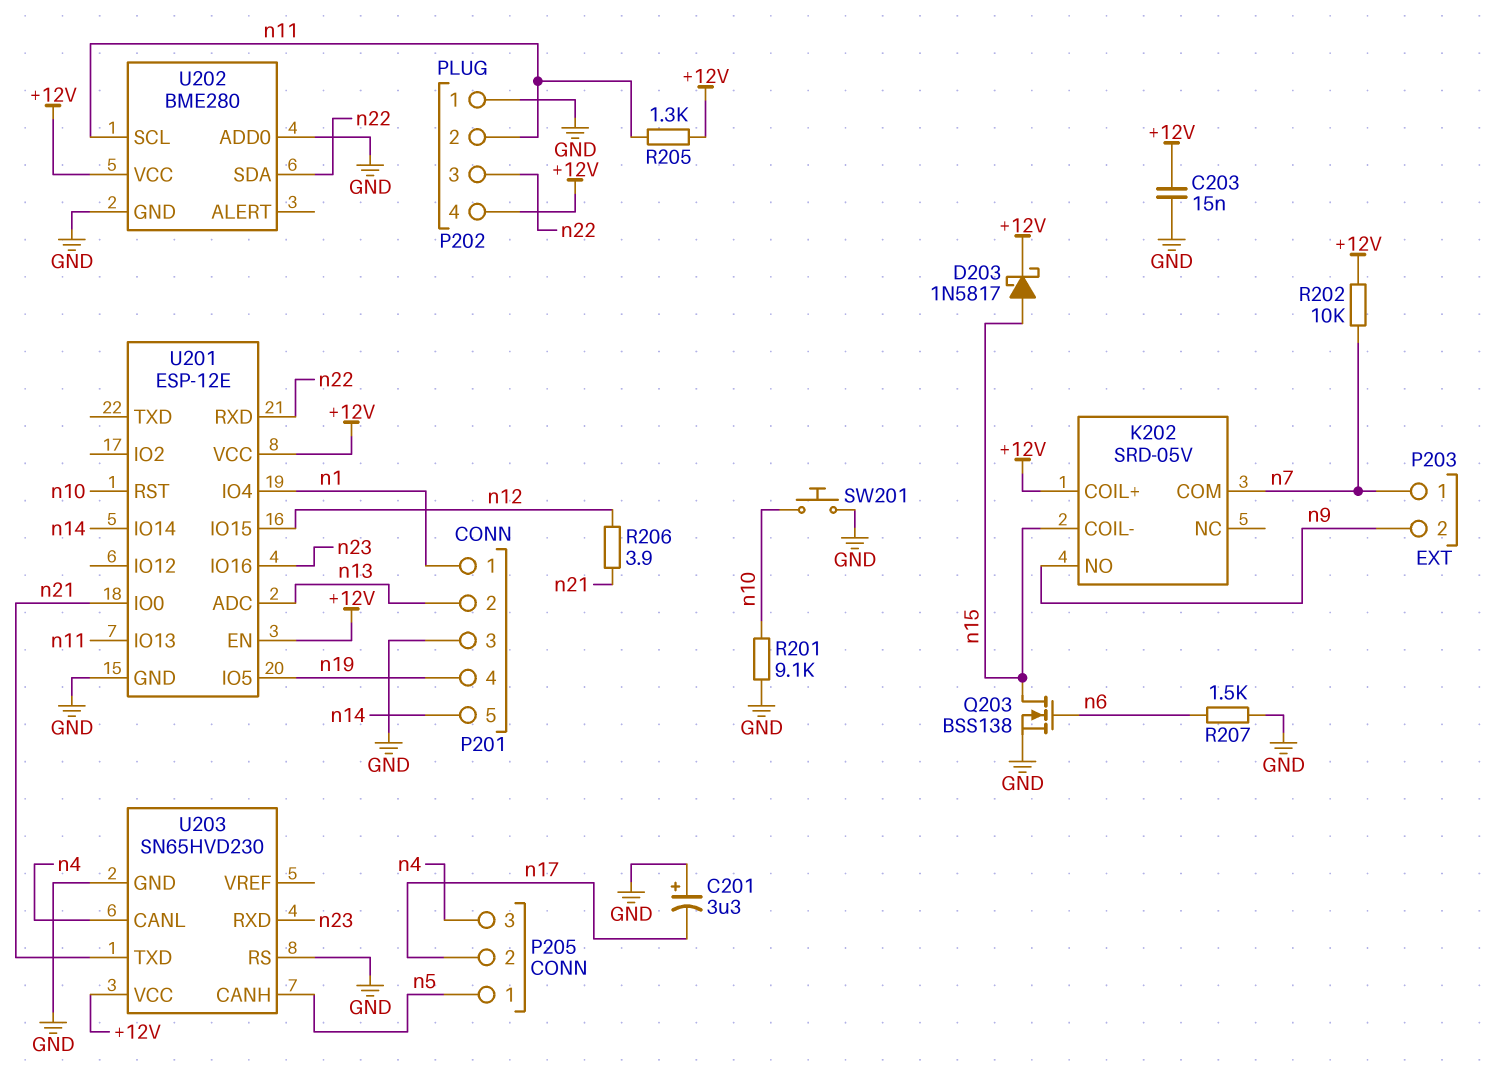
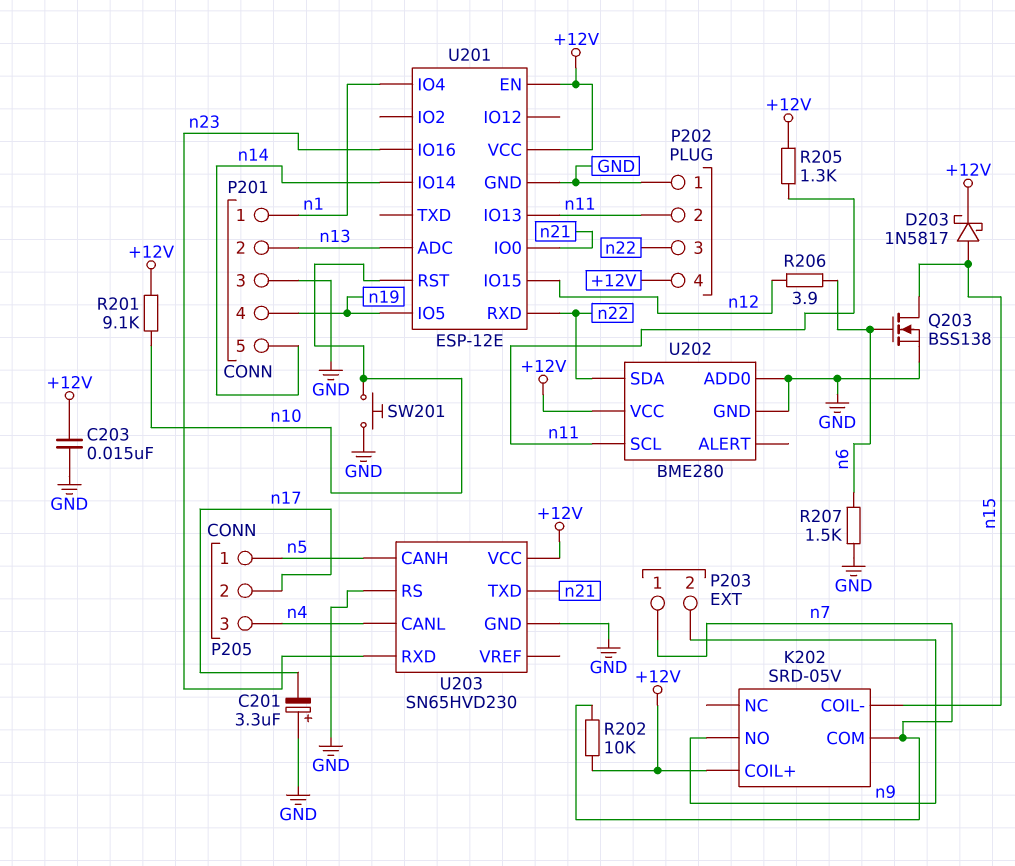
R201: 9.1k (GND, n10) -> 9.1k (+12V, n10)
R206: 3.9 (n12, n21) -> 3.9 (n6, n12)

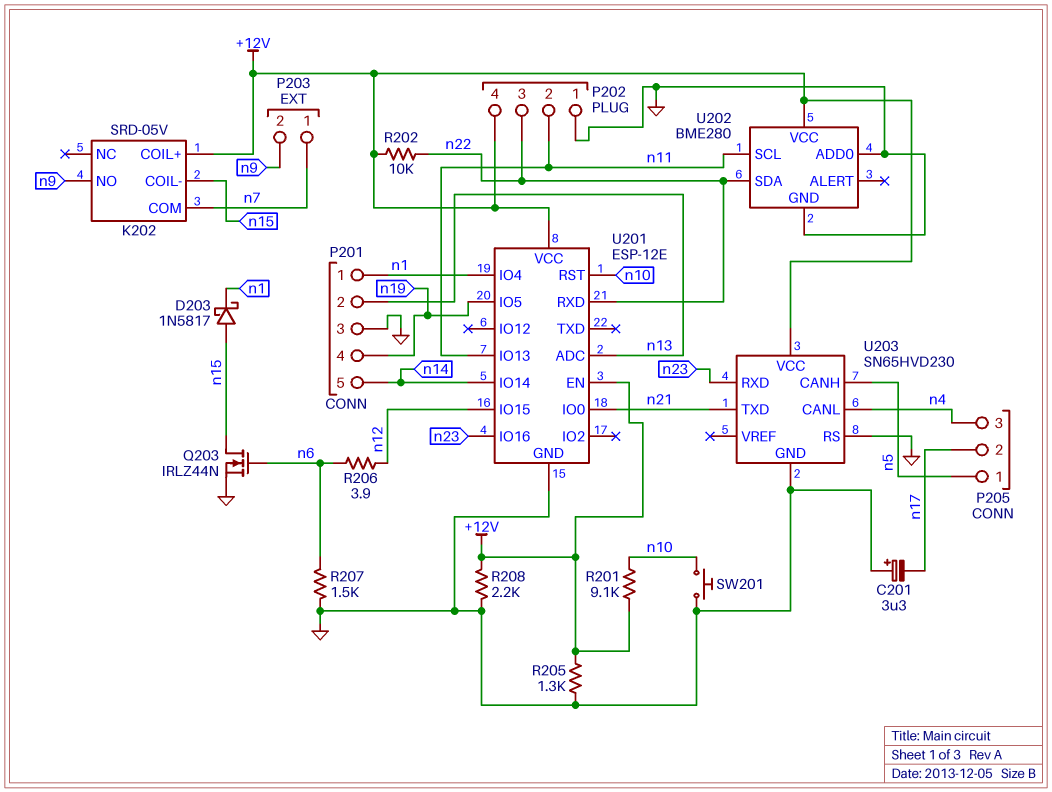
C203: 15nF (+12V, GND) -> none
D203: schottky 1N5817 (A n15, K +12V) -> schottky 1N5817 (A n15, K n1)
Q203: NMOS BSS138 (G n6, D n15, S GND) -> NMOS IRLZ44N (G n6, D n15, S GND)
R202: 10k (+12V, n7) -> 10k (+12V, n22)
R205: 1.3k (+12V, n11) -> 1.3k (+12V, GND)
R208: none -> 2.2k (+12V, GND)

